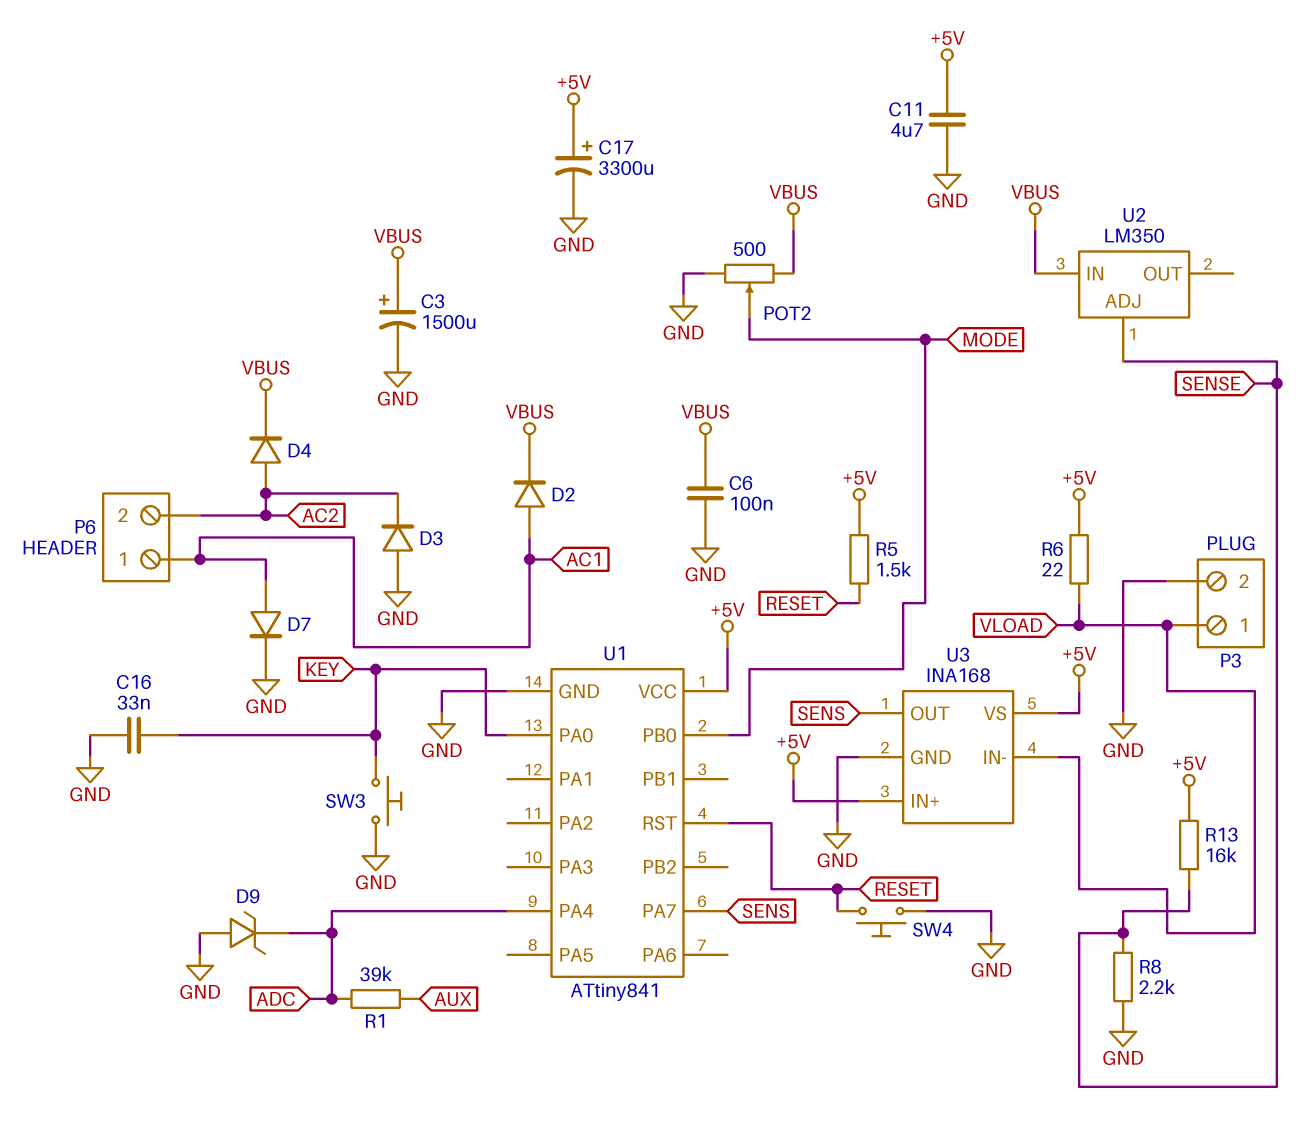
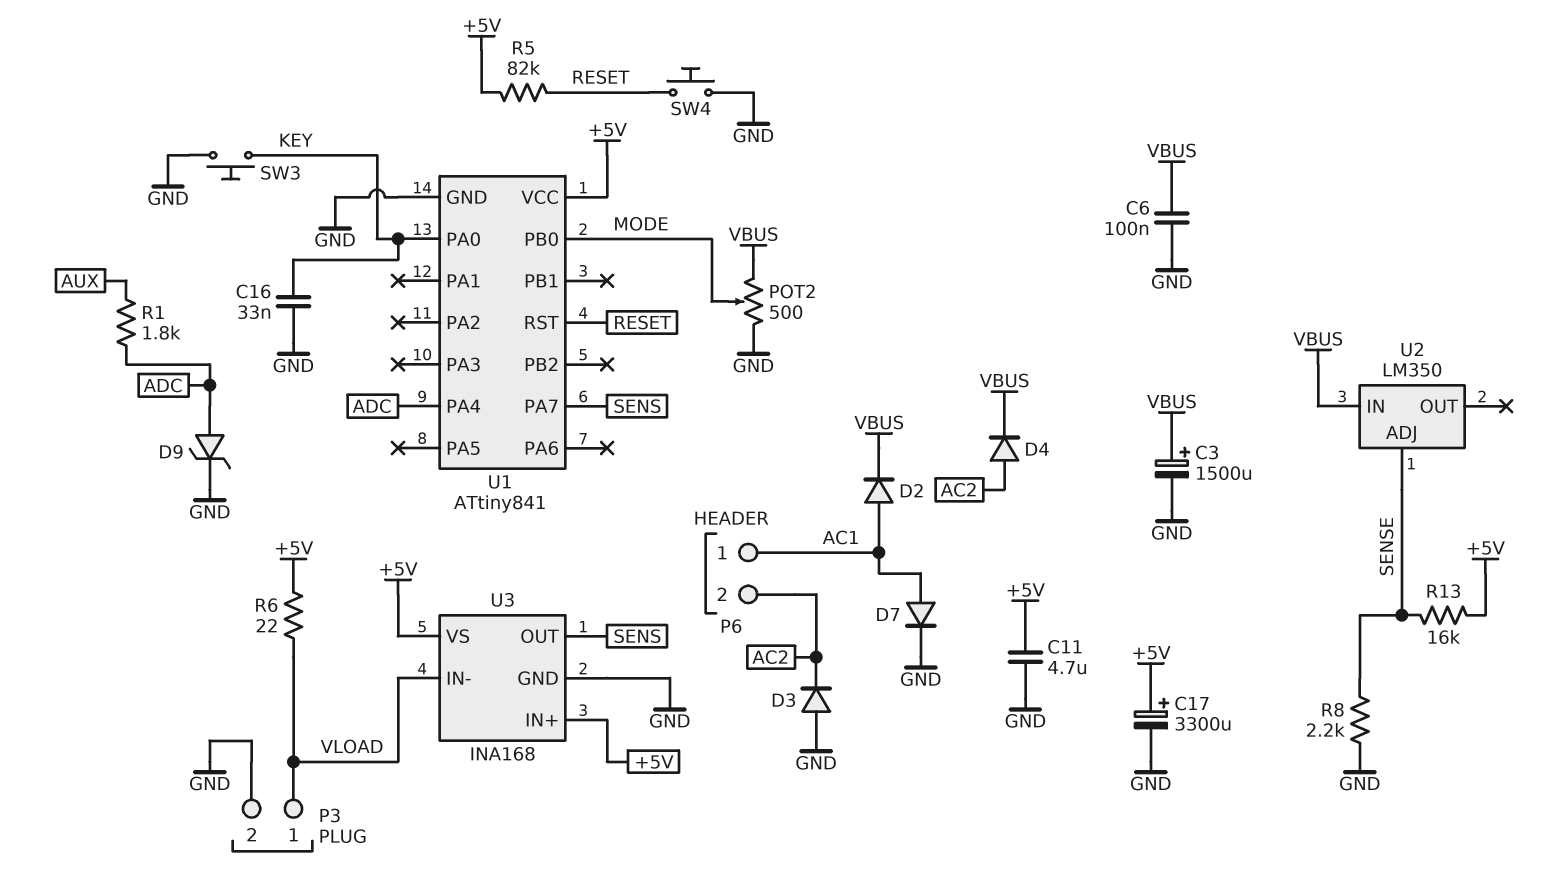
D9: zener (A GND, K ADC) -> zener (A ADC, K GND)
R1: 39k (ADC, AUX) -> 1.8k (ADC, AUX)
R5: 1.5k (+5V, RESET) -> 82k (+5V, RESET)

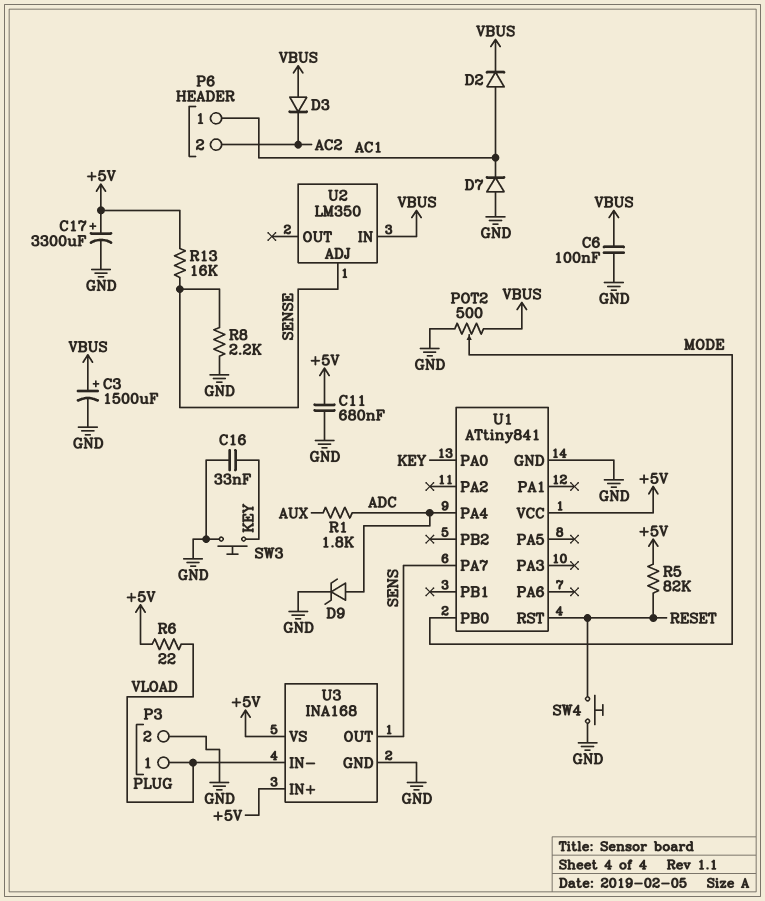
C11: 4.7uF (+5V, GND) -> 680nF (+5V, GND)
D3: diode (A GND, K AC2) -> diode (A VBUS, K AC2)
D4: diode (A AC2, K VBUS) -> none
D7: diode (A AC1, K GND) -> diode (A GND, K AC1)

